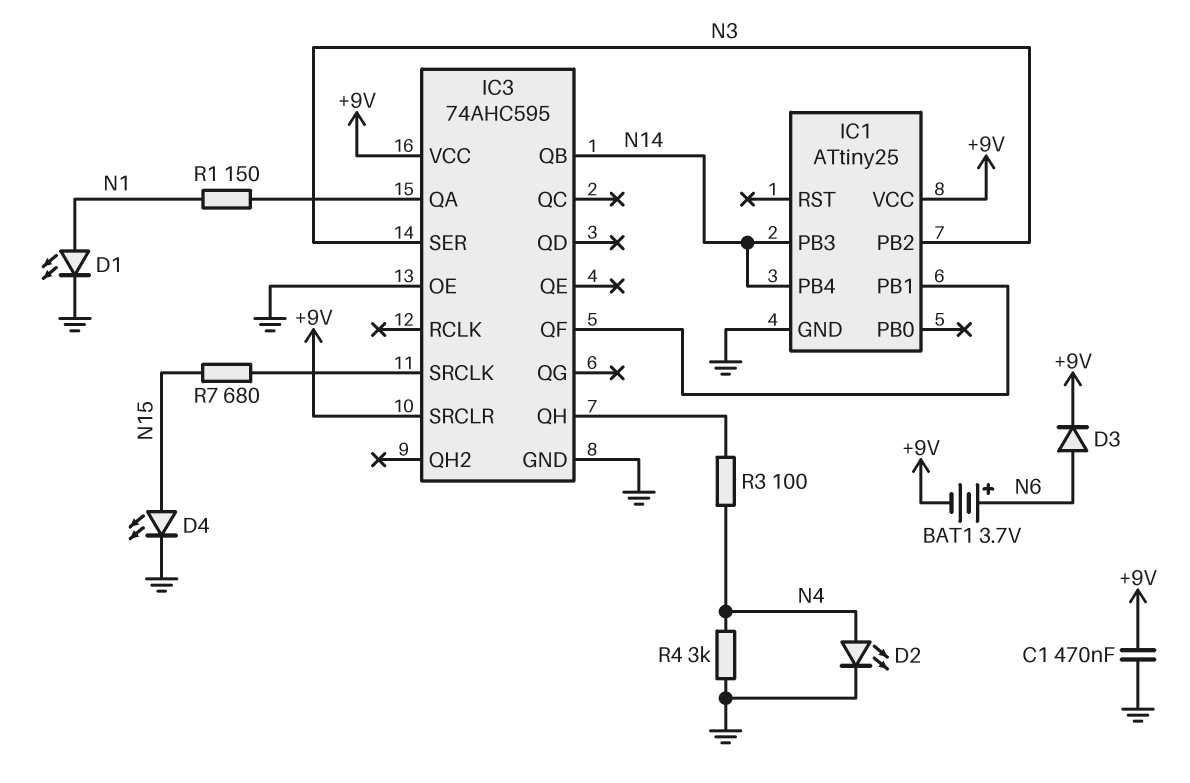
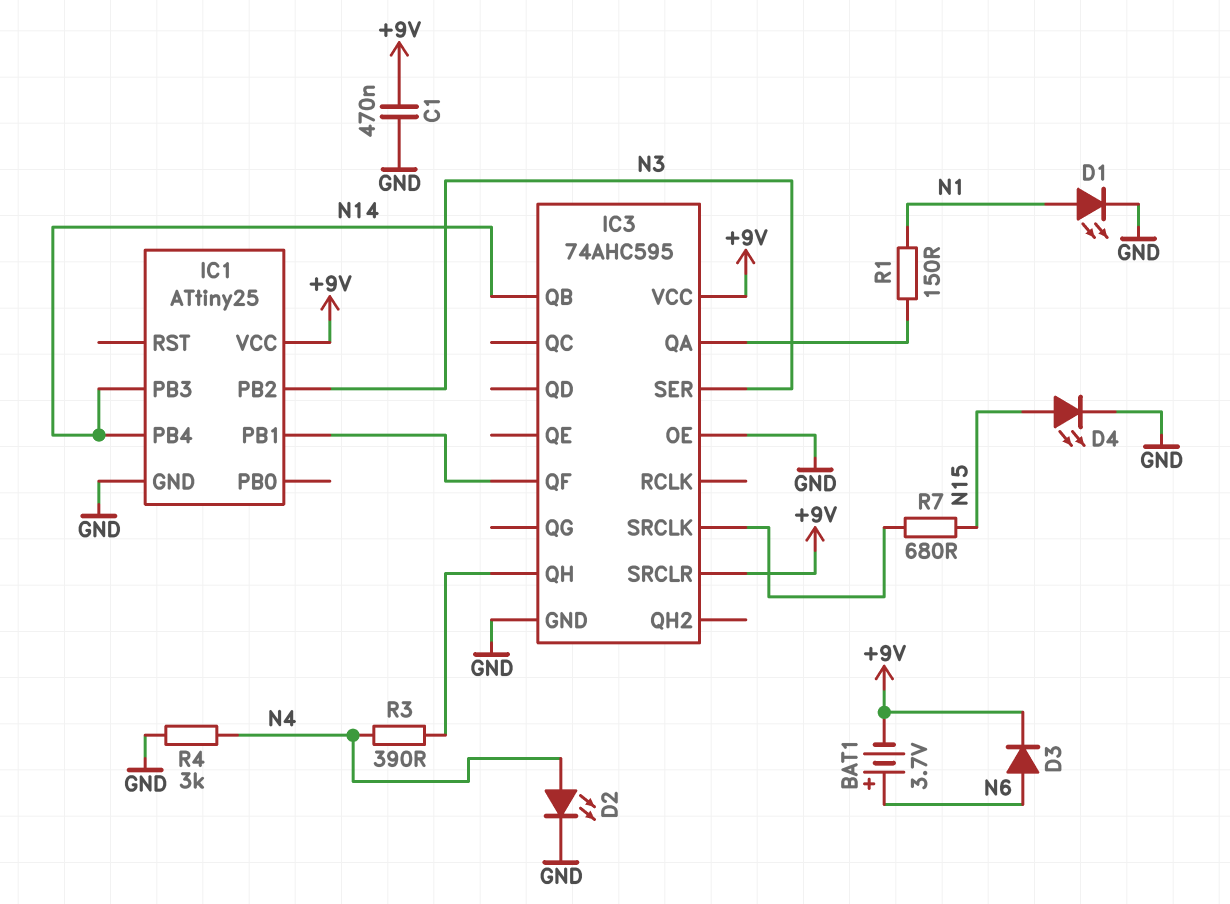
R3: 100 (IC3/QH, N4) -> 390 (IC3/QH, N4)

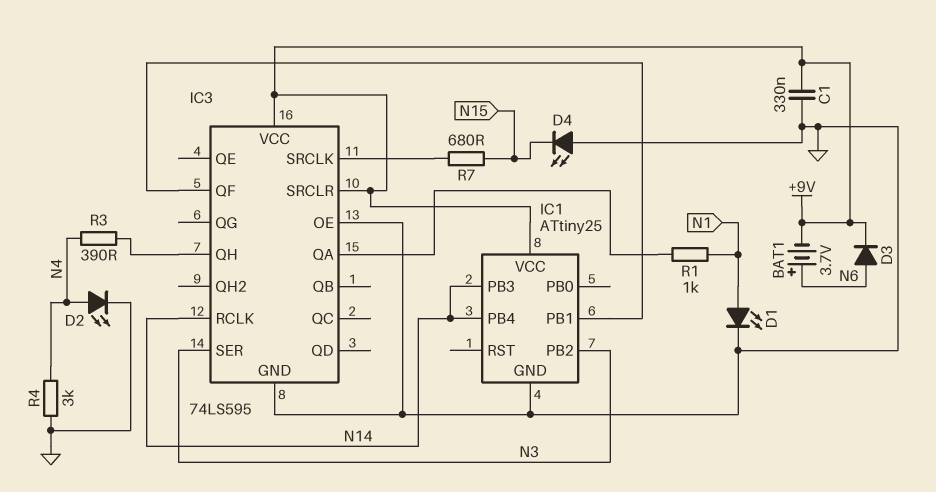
C1: 470nF (+9V, GND) -> 330nF (+9V, GND)
D4: LED (A N15, K GND) -> LED (A GND, K N15)
IC3: 74AHC595 -> 74LS595
IC3 pin QB: N14 -> none
IC3 pin RCLK: none -> N14
R1: 150 (IC3/QA, N1) -> 1k (IC3/QA, N1)

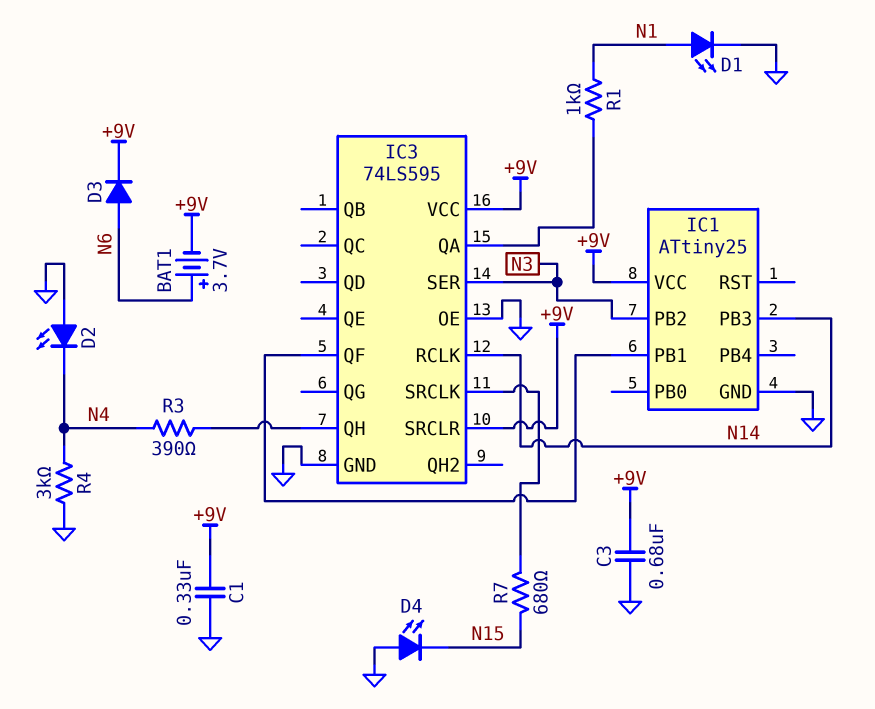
C3: none -> 680nF (+9V, GND)
D2: LED (A N4, K GND) -> LED (A GND, K N4)
IC1 pin PB4: N14 -> none

